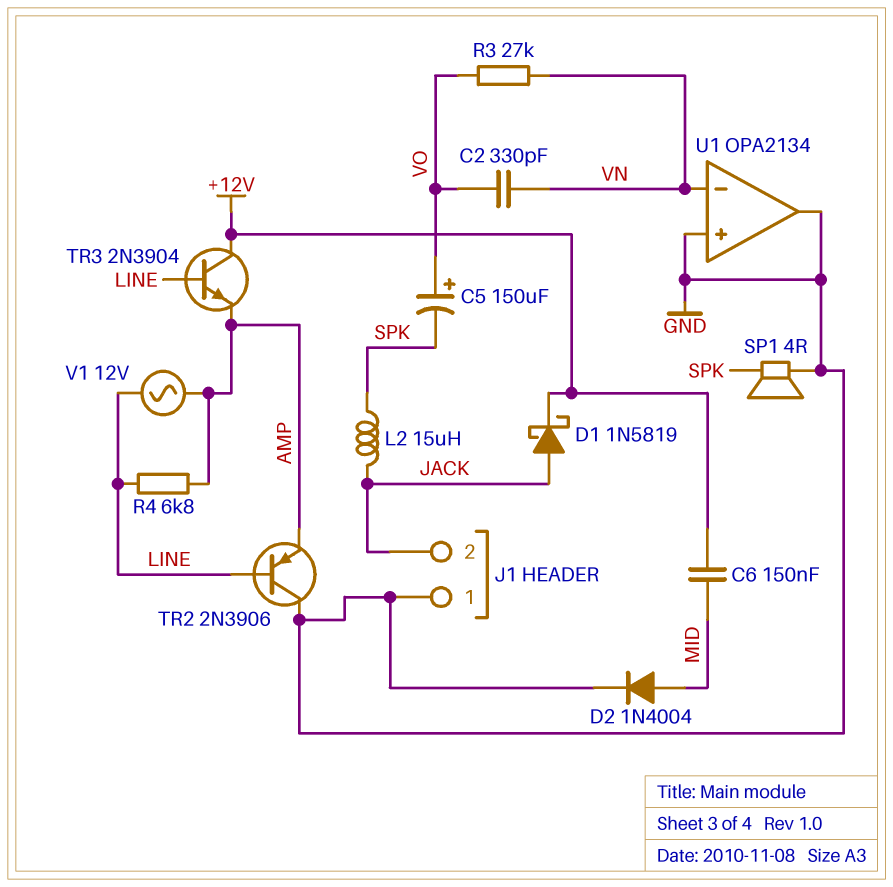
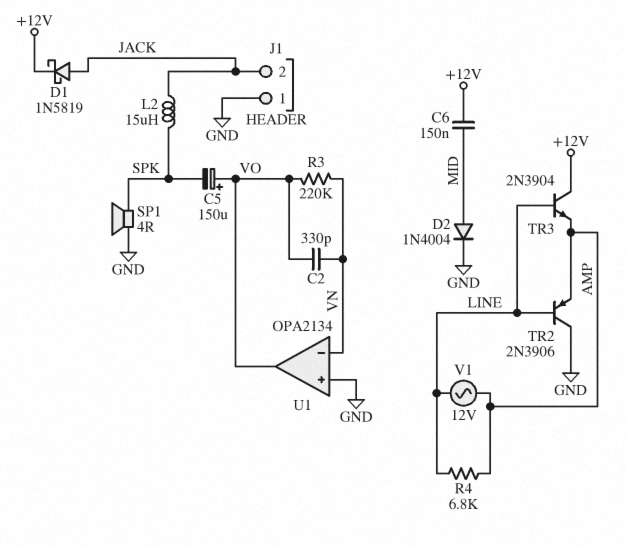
R3: 27k (VN, VO) -> 220k (VN, VO)
U1 pin out: GND -> VO

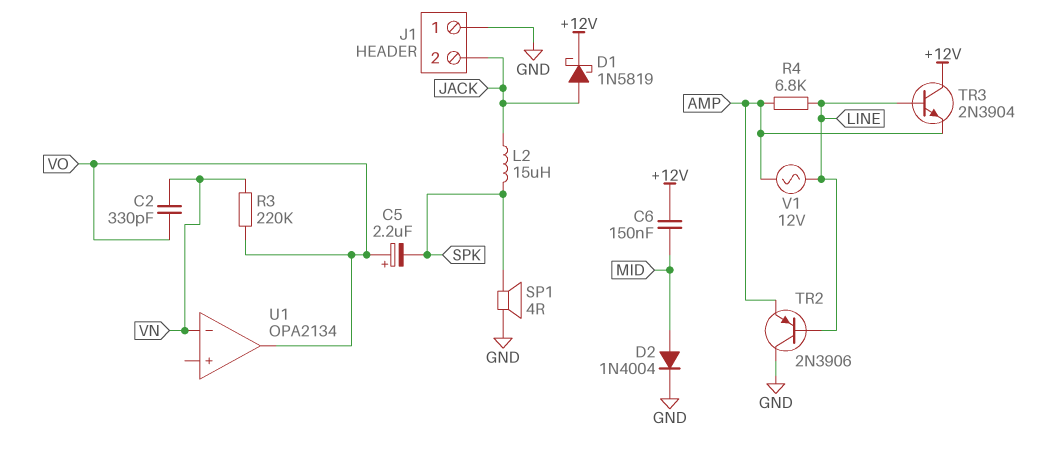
C5: 150uF (plus VO, minus SPK) -> 2.2uF (plus VO, minus SPK)
U1 pin in+: GND -> none

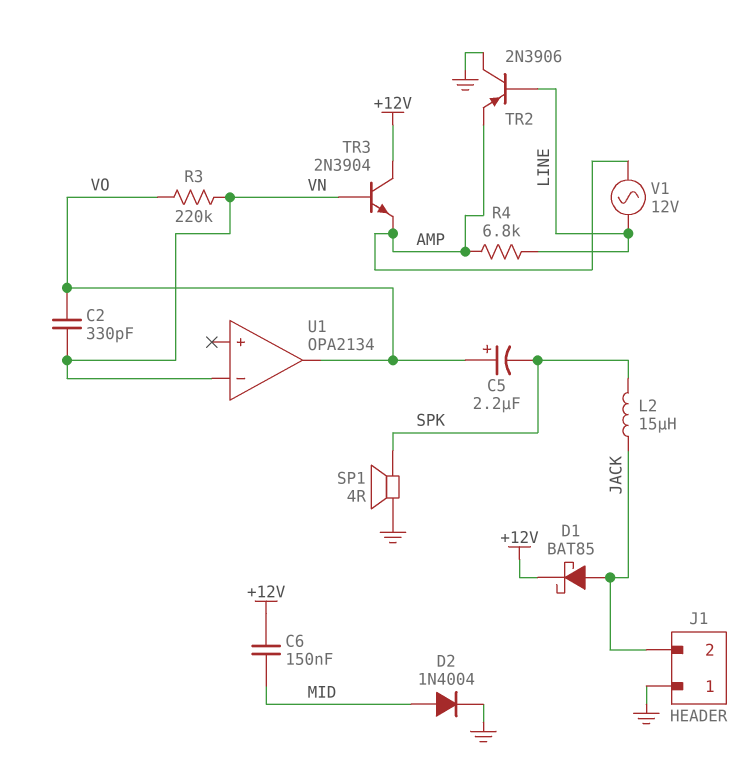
D1: schottky 1N5819 (A JACK, K +12V) -> schottky BAT85 (A JACK, K +12V)
TR3: NPN 2N3904 (B LINE, C +12V, E AMP) -> NPN 2N3904 (B VN, C +12V, E AMP)

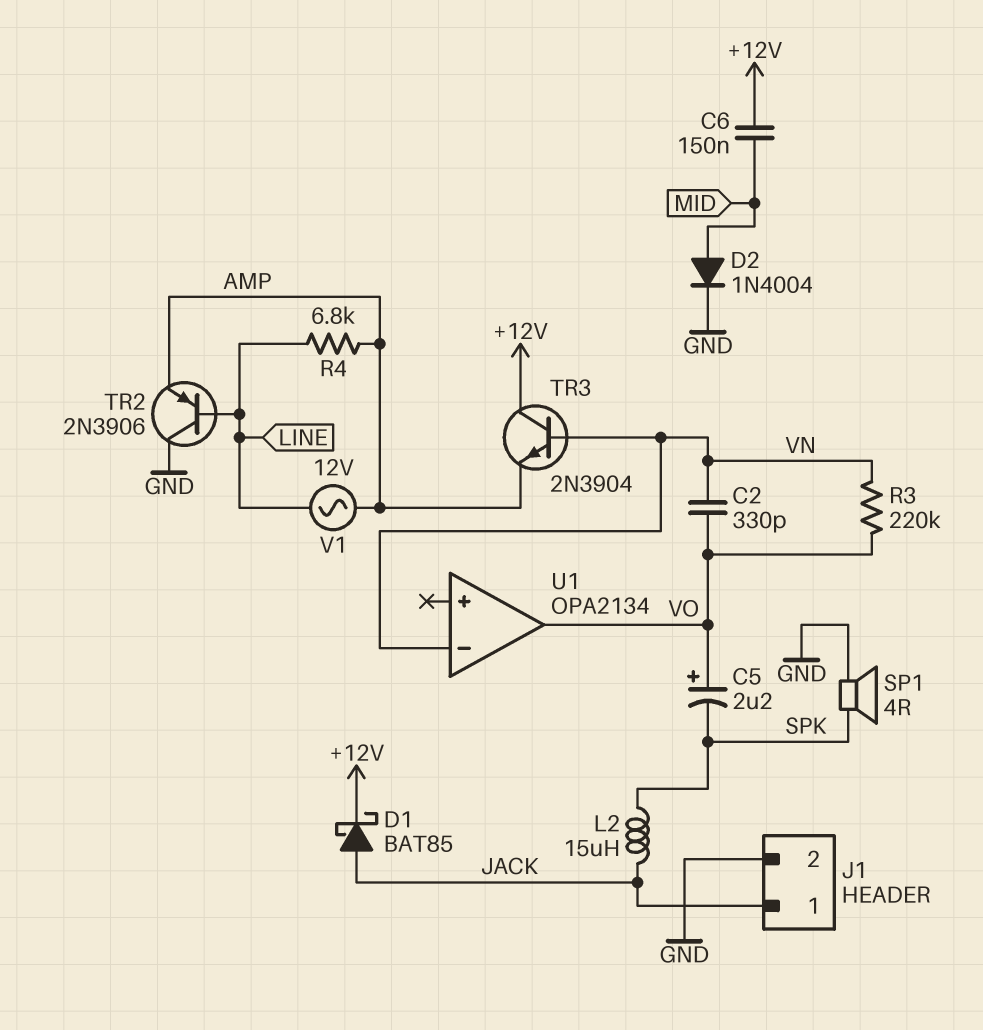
J1 pin 1: GND -> JACK
J1 pin 2: JACK -> GND

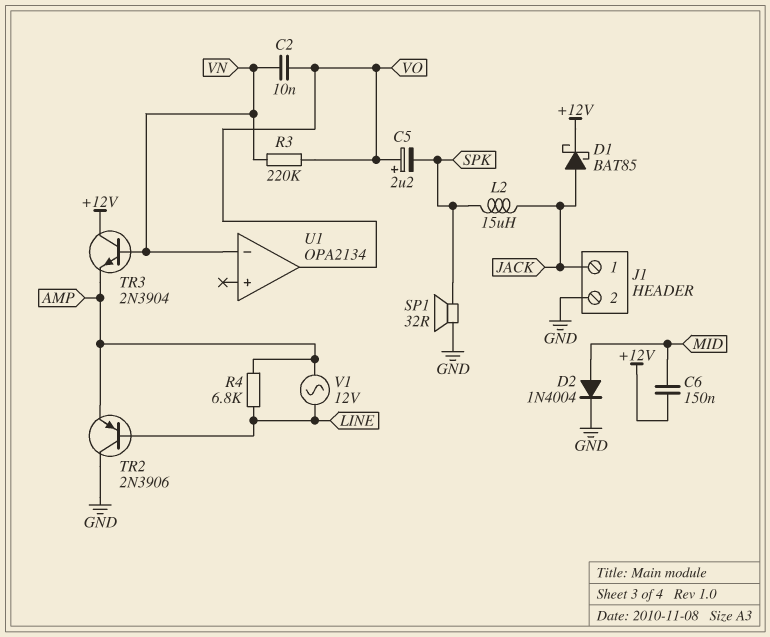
C2: 330pF (VN, VO) -> 10nF (VN, VO)
SP1: speaker 4R (GND, SPK) -> speaker 32R (GND, SPK)

